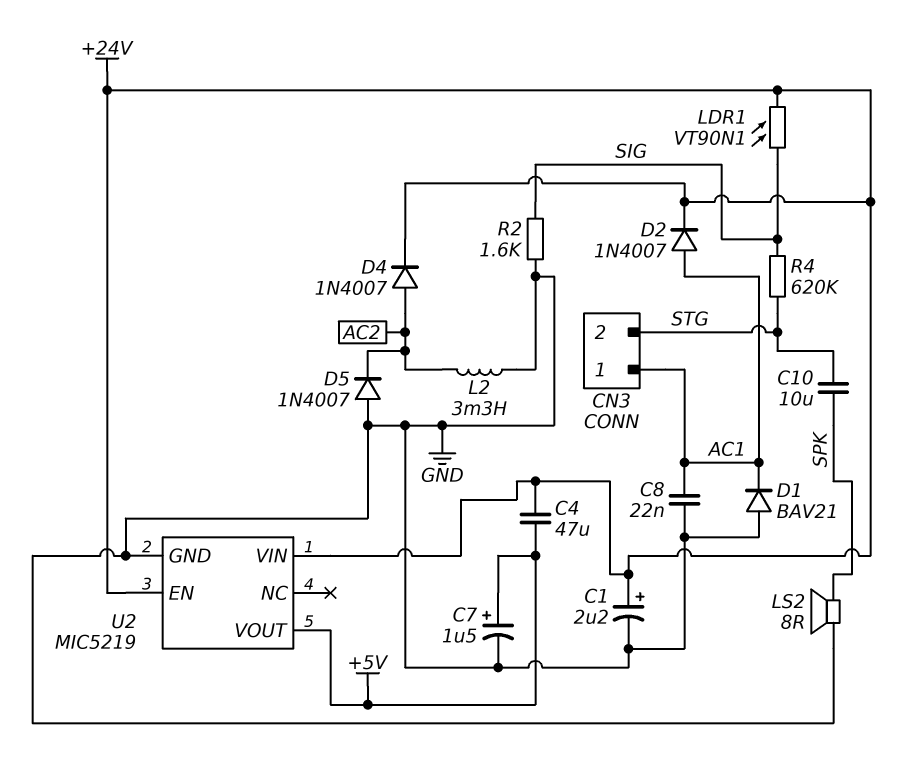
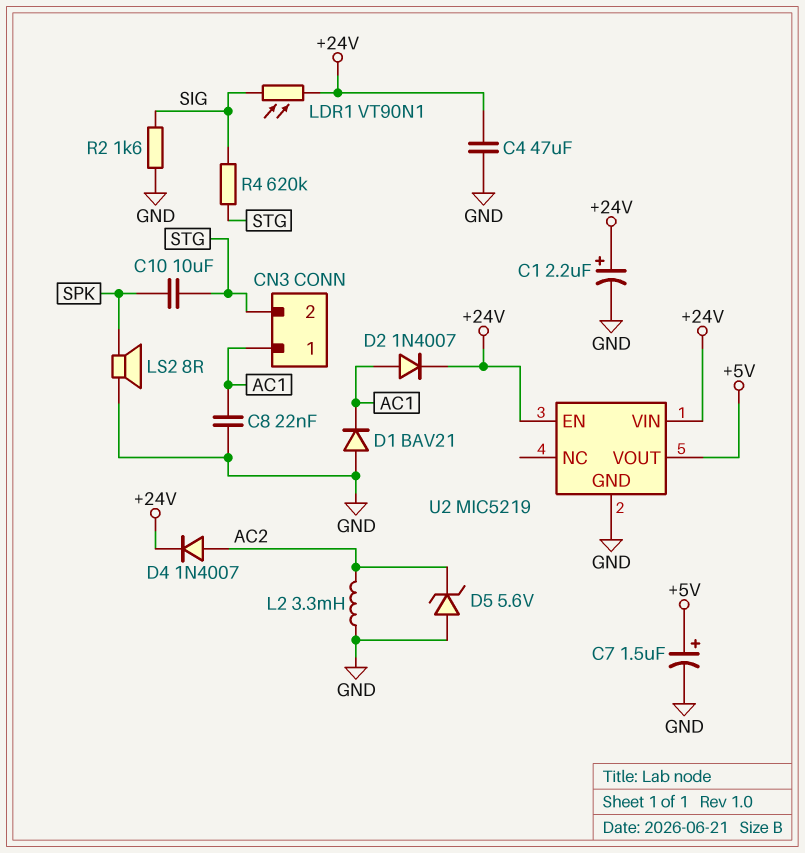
C4: 47uF (+5V, +24V) -> 47uF (+24V, GND)
D5: diode 1N4007 (A GND, K AC2) -> zener 5.6V (A GND, K AC2)

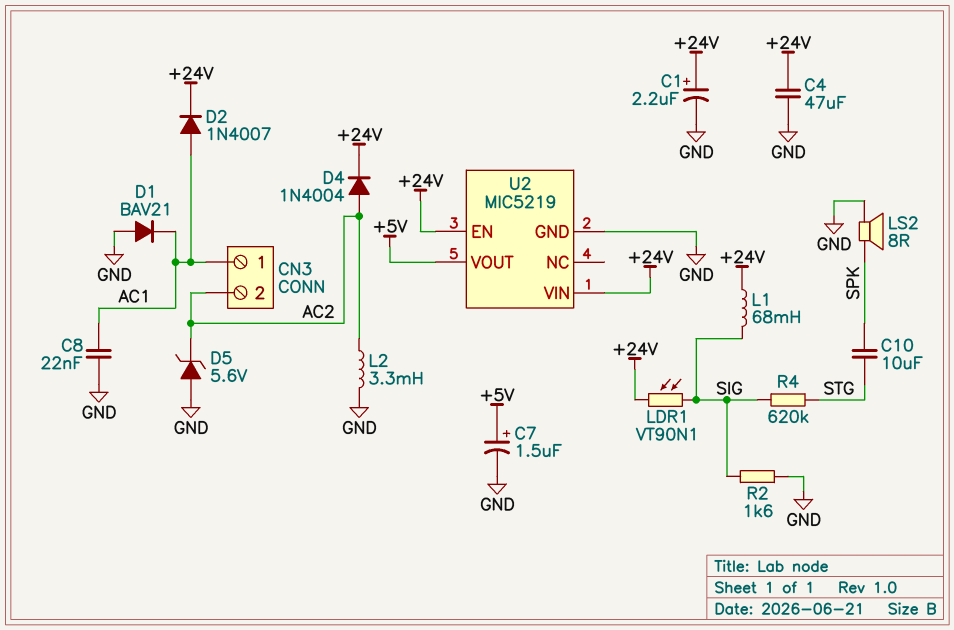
CN3 pin 2: STG -> AC2
D4: diode 1N4007 (A AC2, K +24V) -> diode 1N4004 (A AC2, K +24V)
L1: none -> 68mH (+24V, SIG)

